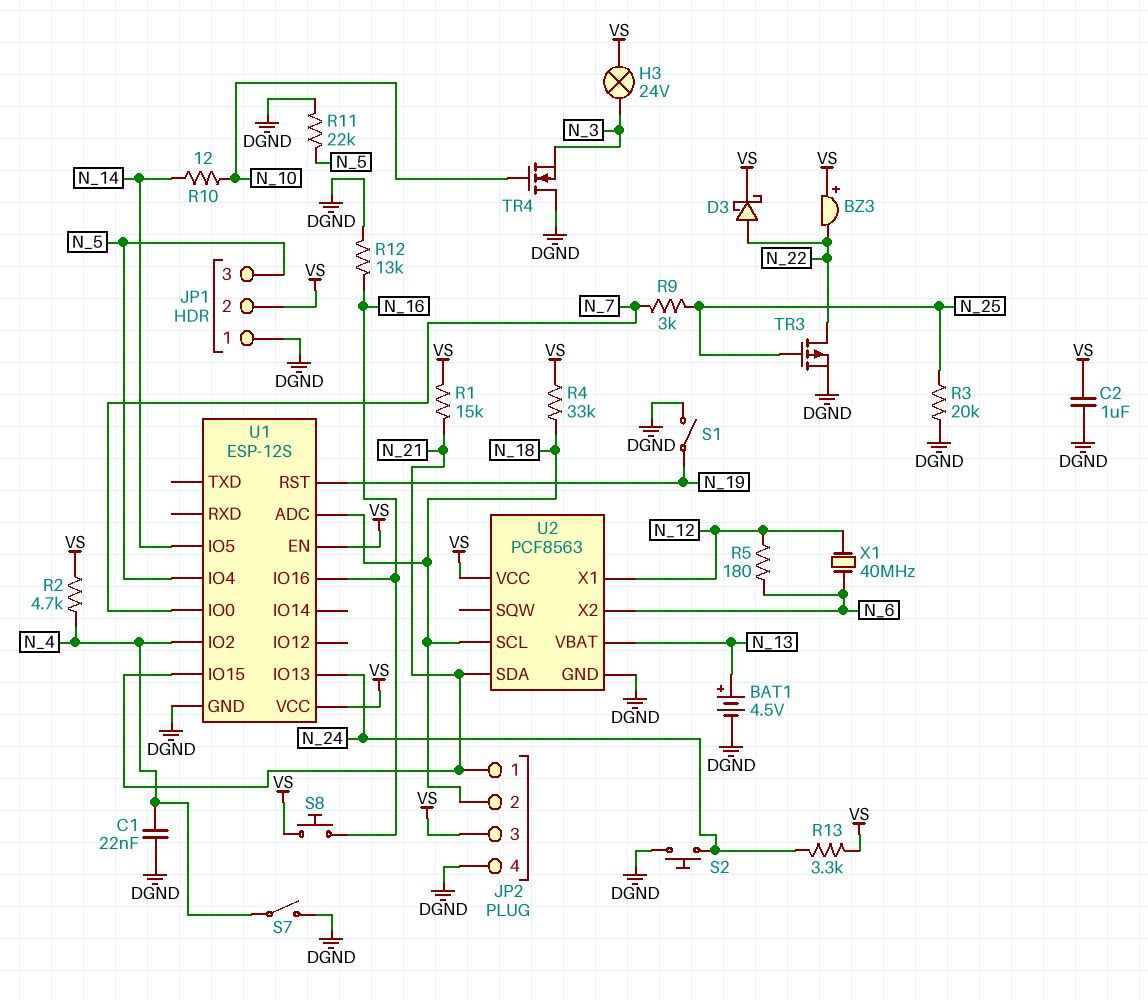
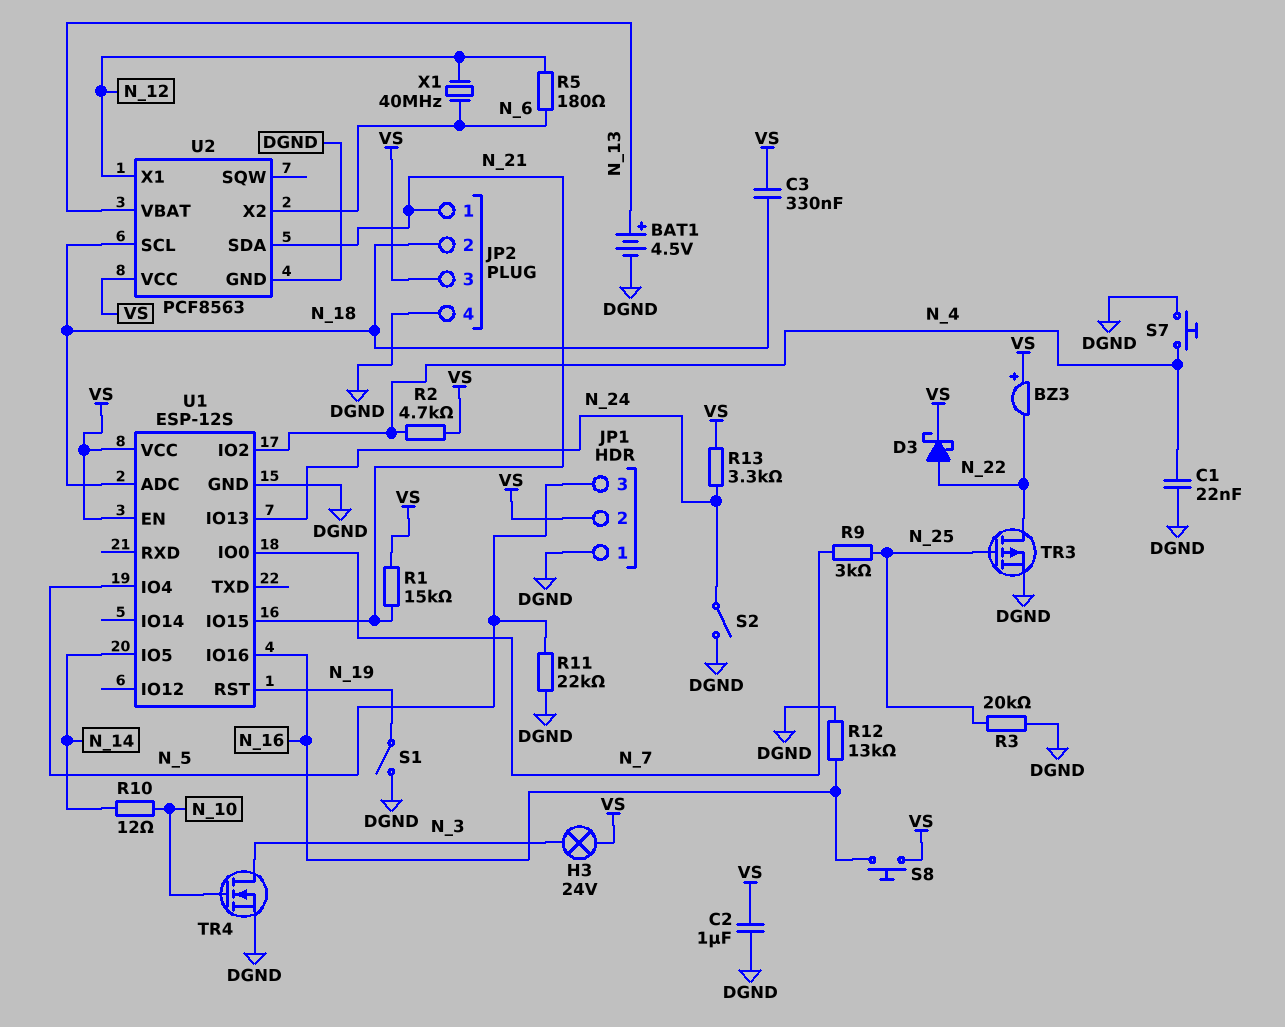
C3: none -> 330nF (N_18, VS)
R4: 33k (N_18, VS) -> none
S2: button (DGND, N_24) -> switch (DGND, N_24)
S7: switch (DGND, N_4) -> button (DGND, N_4)
TR4: NMOS (G N_10, D DGND, S N_3) -> NMOS (G N_10, D N_3, S DGND)

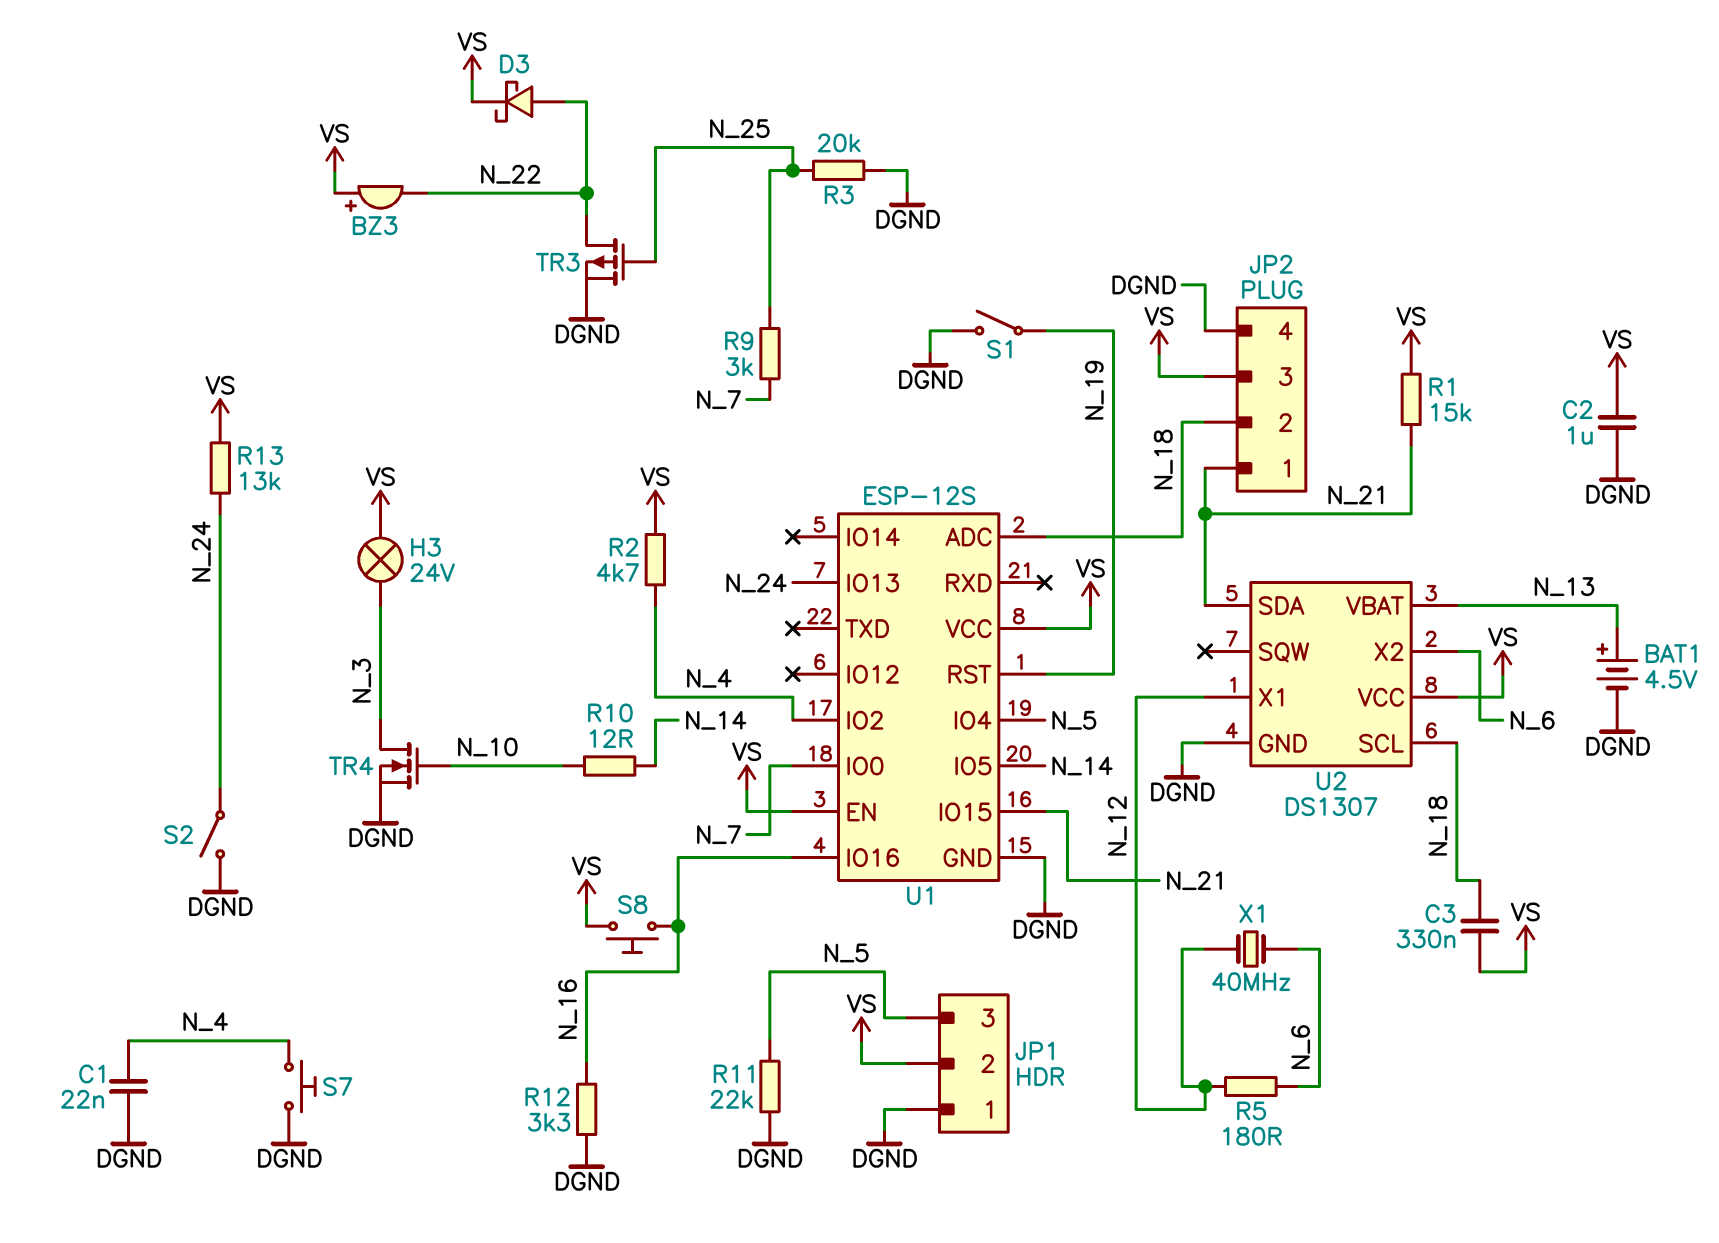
R12: 13k (DGND, N_16) -> 3.3k (DGND, N_16)
R13: 3.3k (N_24, VS) -> 13k (N_24, VS)
U2: PCF8563 -> DS1307

